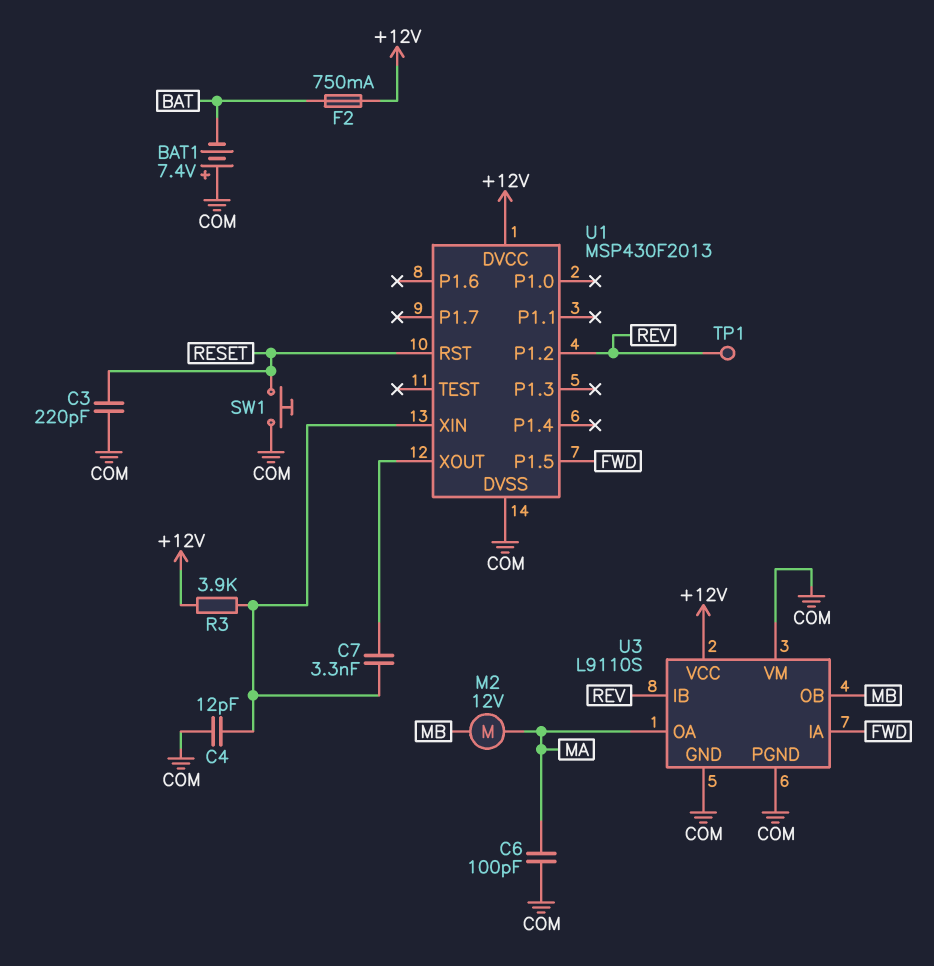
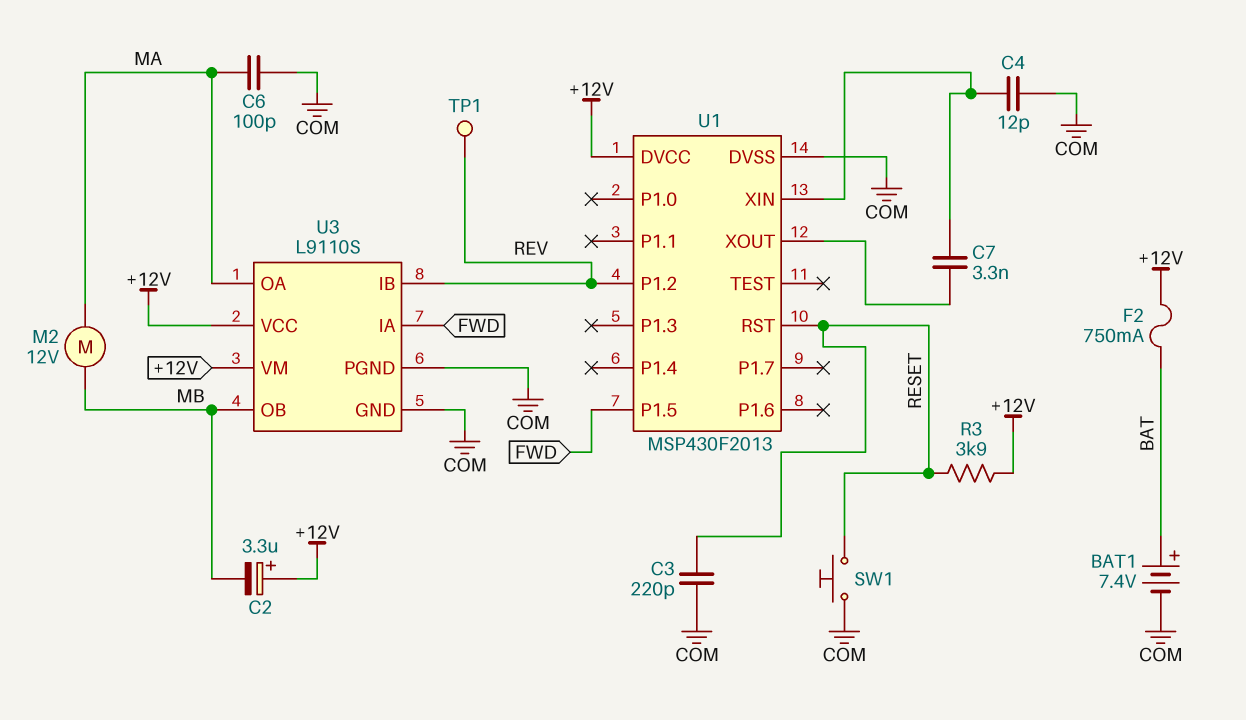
BAT1: 7.4V (plus COM, minus BAT) -> 7.4V (plus BAT, minus COM)
C2: none -> 3.3uF (plus +12V, minus MB)
R3: 3.9k (+12V, U1/XIN) -> 3.9k (+12V, RESET)
U3 pin VM: COM -> +12V

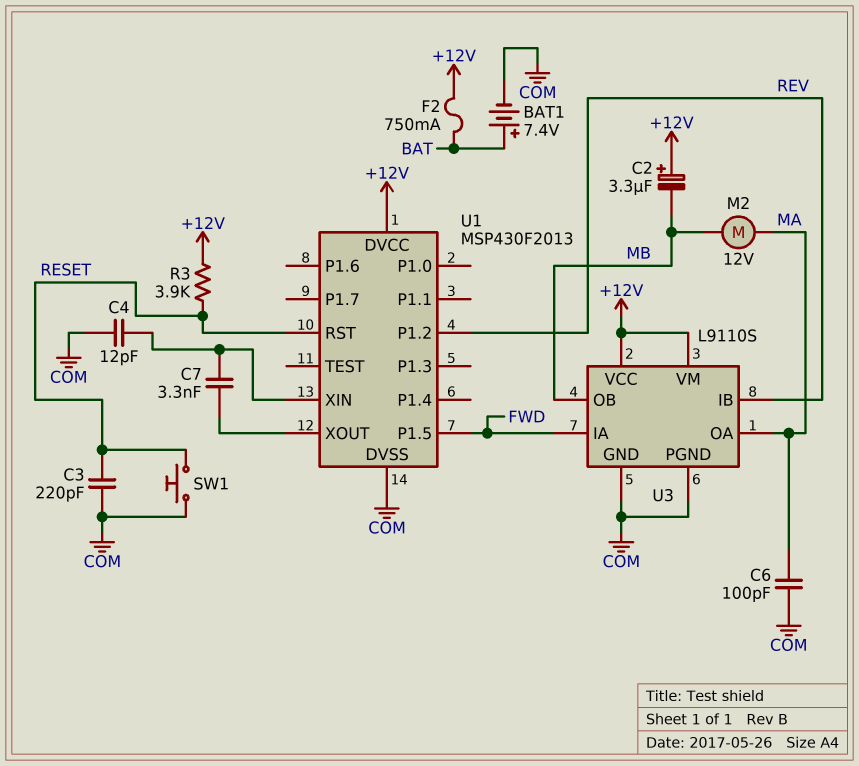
TP1: test point (REV) -> none

